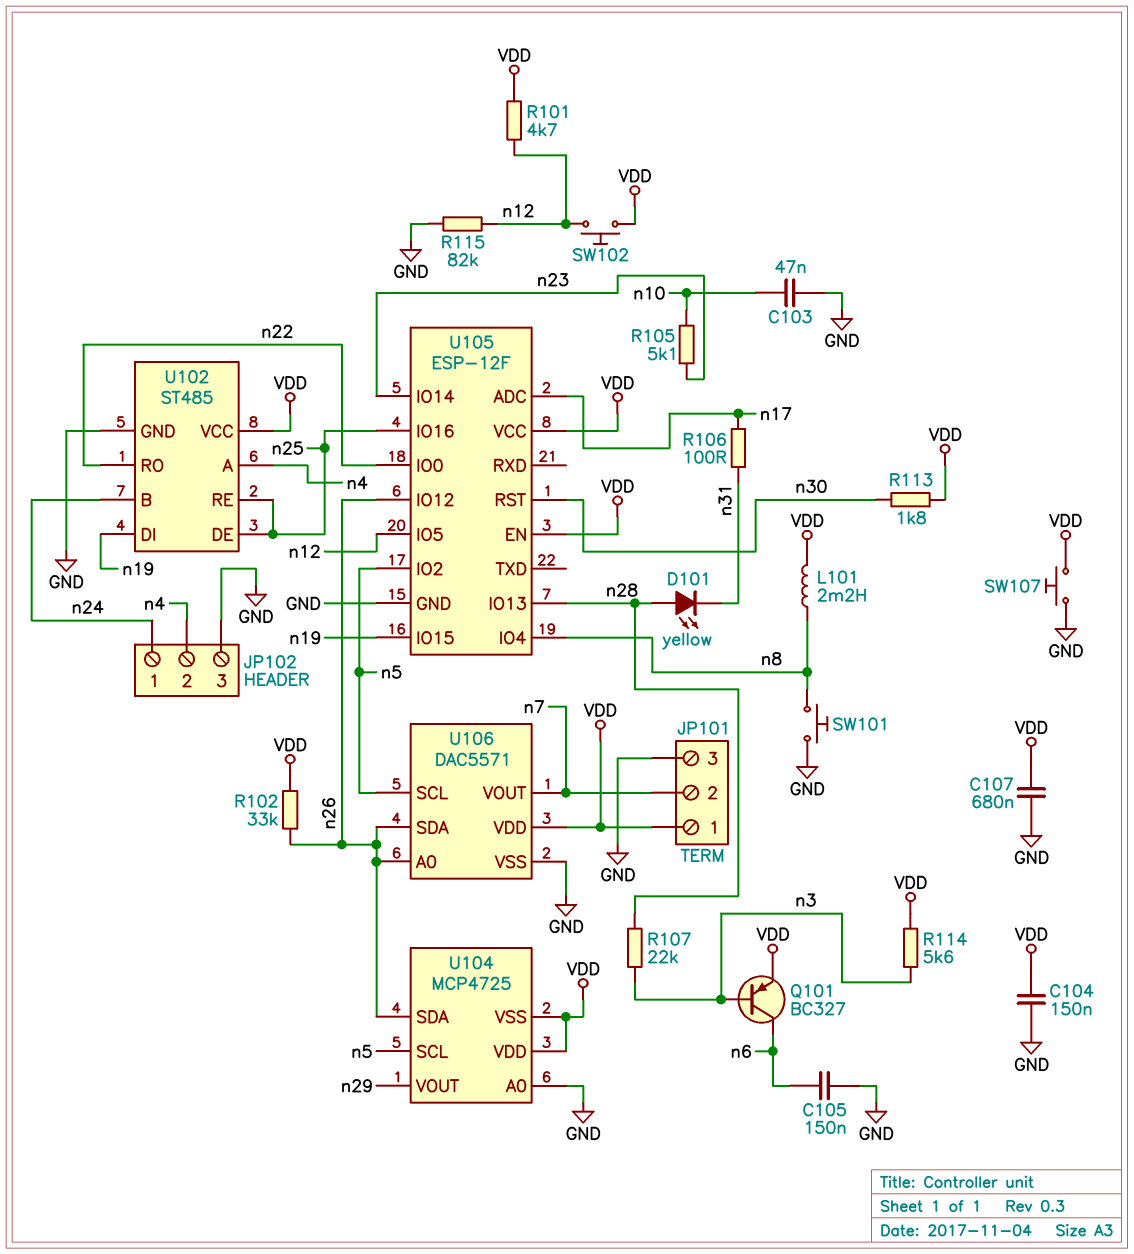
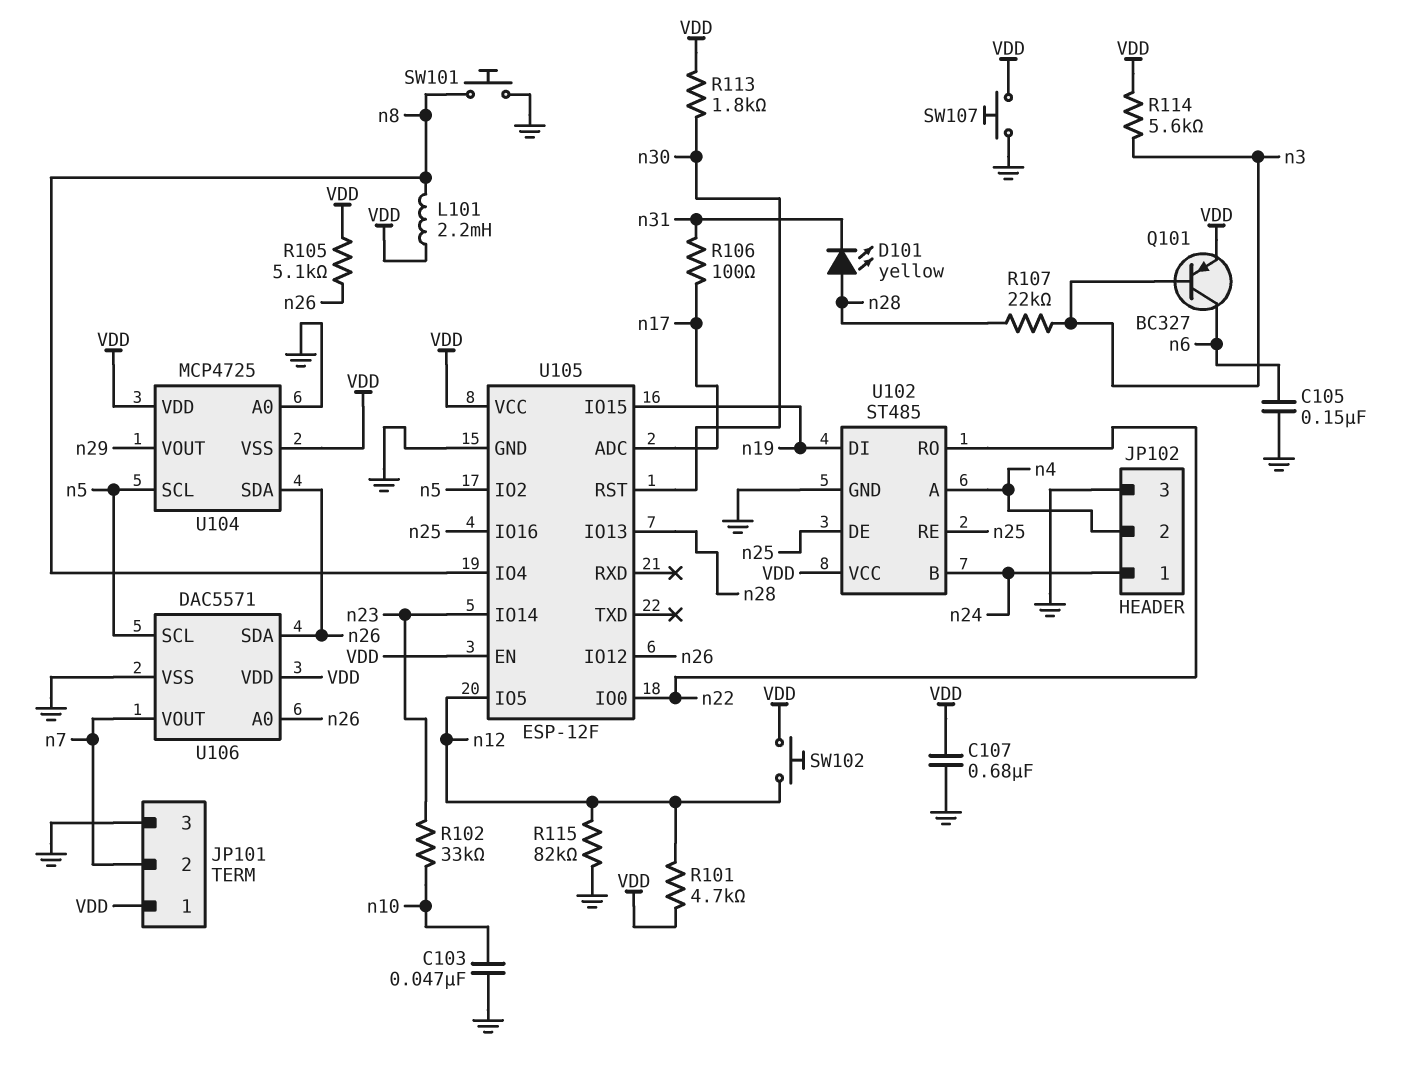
C104: 150nF (GND, VDD) -> none
R102: 33k (VDD, n26) -> 33k (n10, n23)
R105: 5.1k (n10, n23) -> 5.1k (VDD, n26)

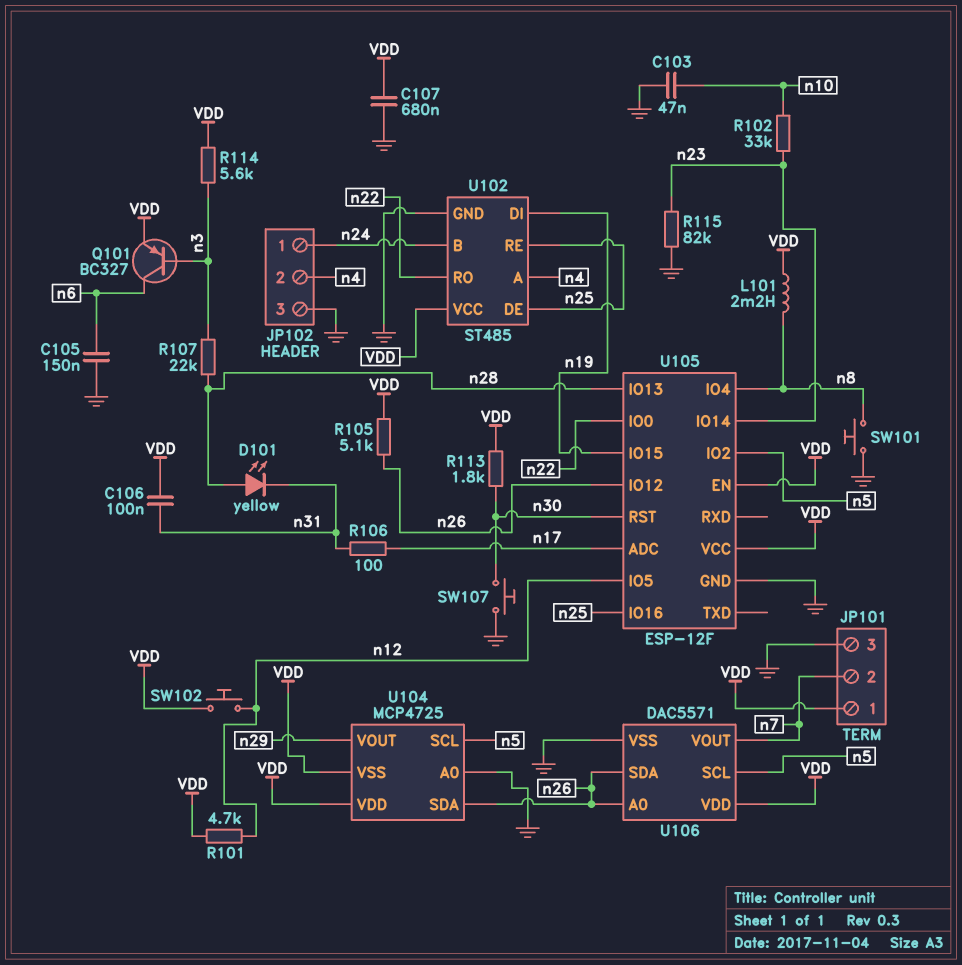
C106: none -> 100nF (VDD, n31)
R115: 82k (GND, n12) -> 82k (GND, n23)
SW107: button (GND, VDD) -> button (GND, n30)

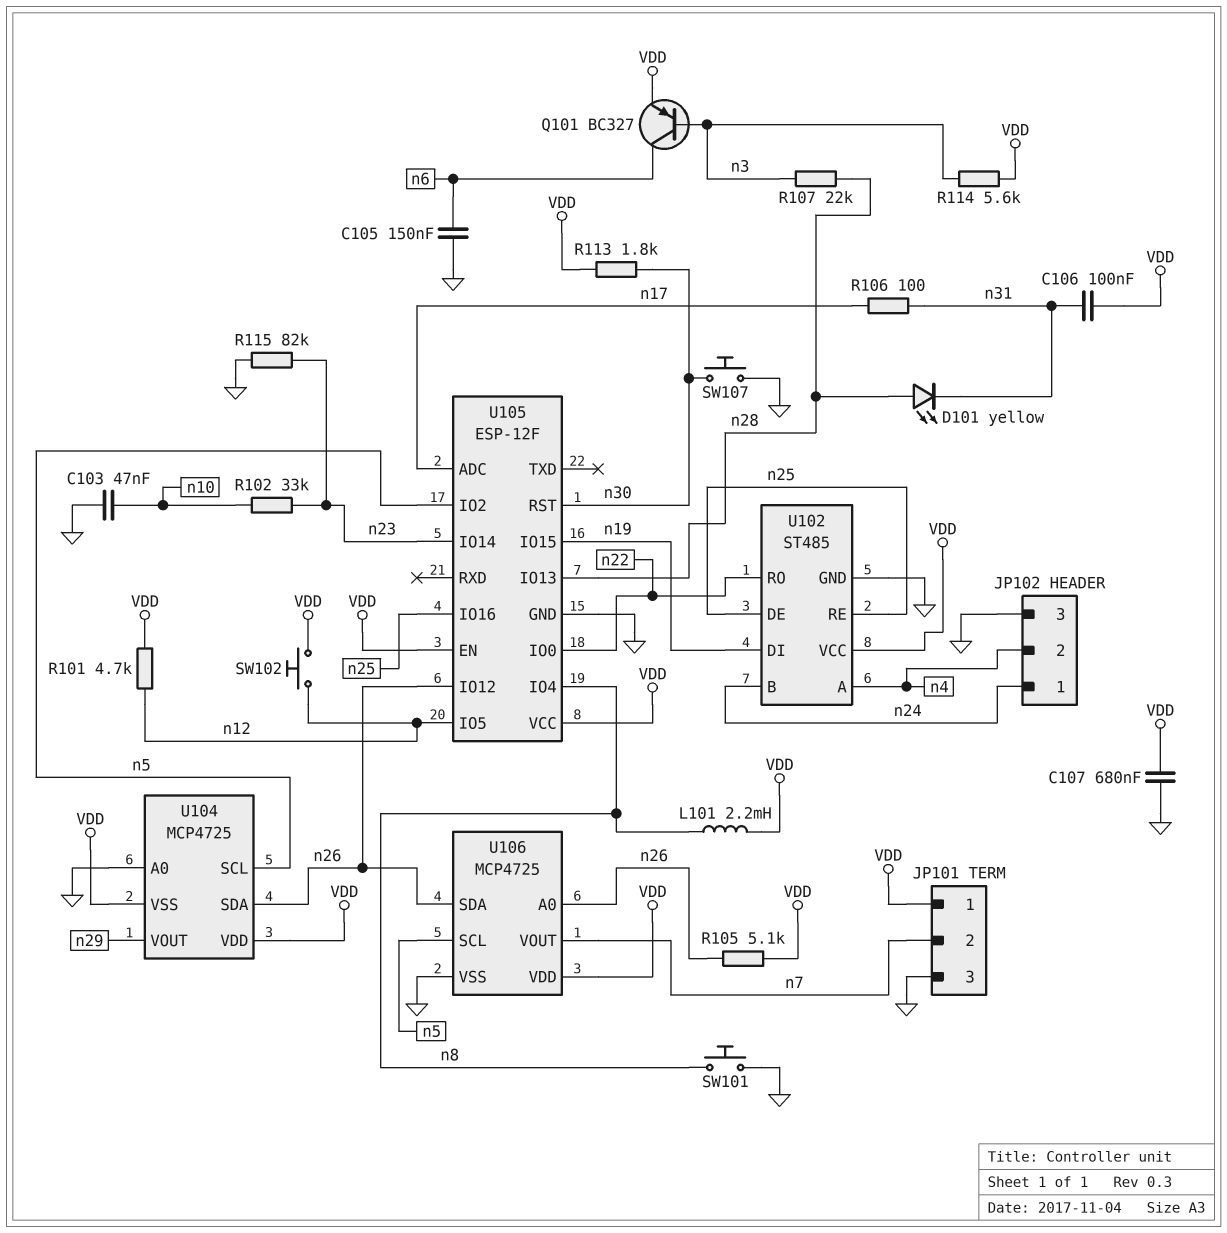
U106: DAC5571 -> MCP4725

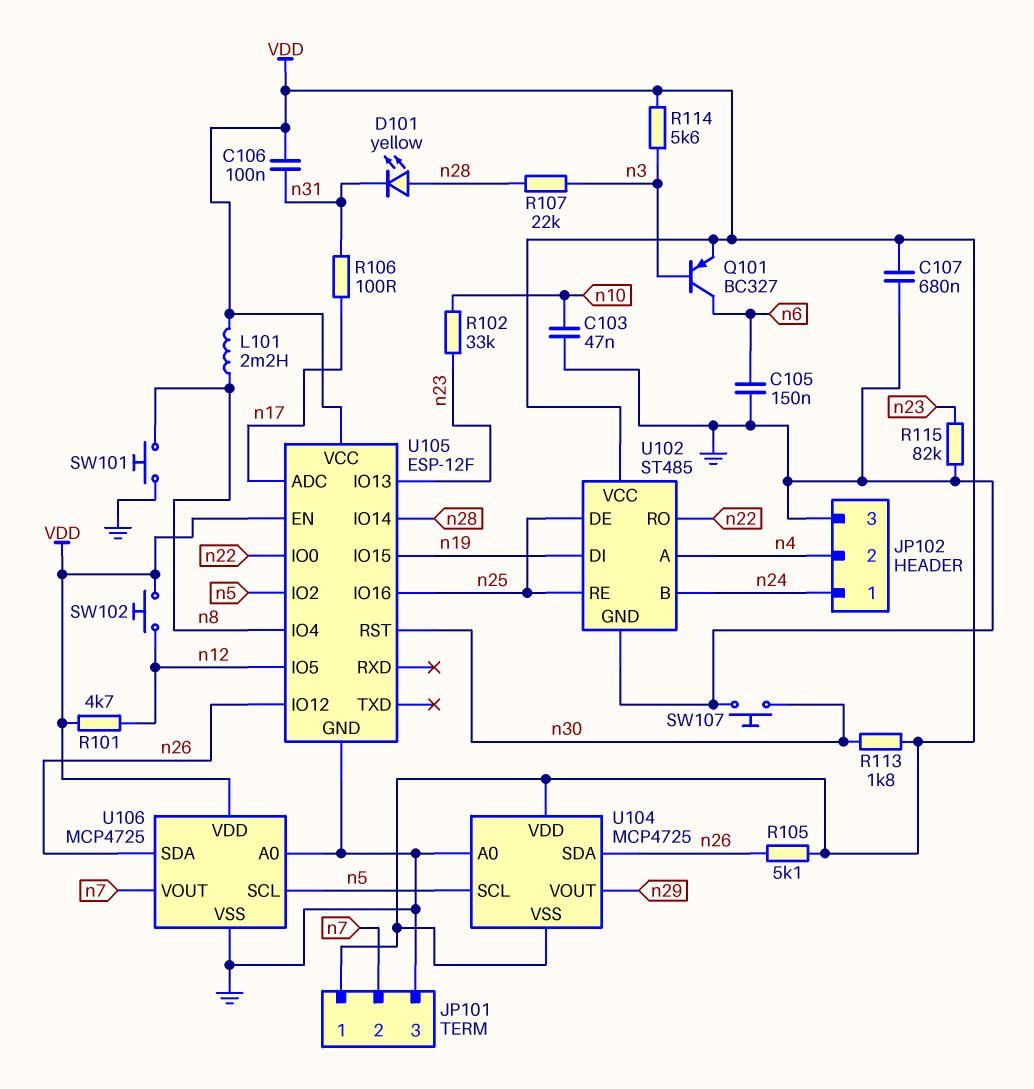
U105 pin IO13: n28 -> n23
U105 pin IO14: n23 -> n28
U106 pin A0: n26 -> GND

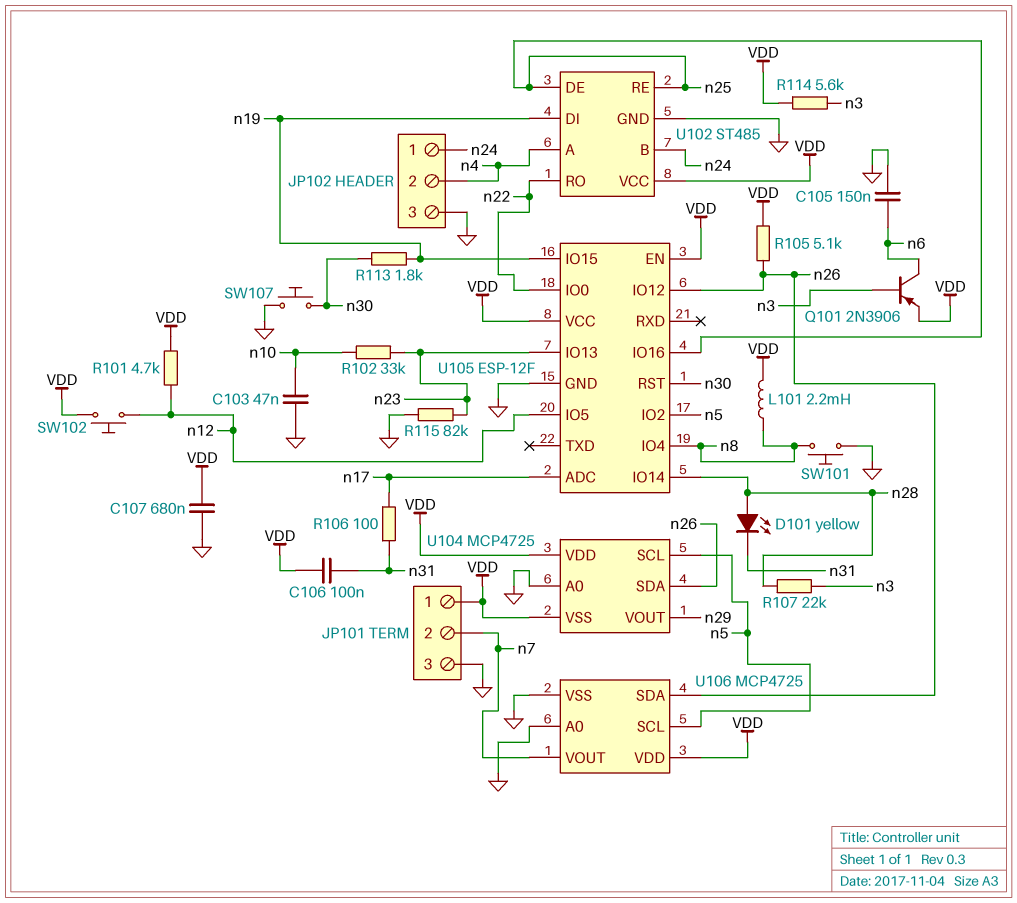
Q101: PNP BC327 (B n3, C n6, E VDD) -> PNP 2N3906 (B n3, C n6, E VDD)
R113: 1.8k (VDD, n30) -> 1.8k (n19, n30)

